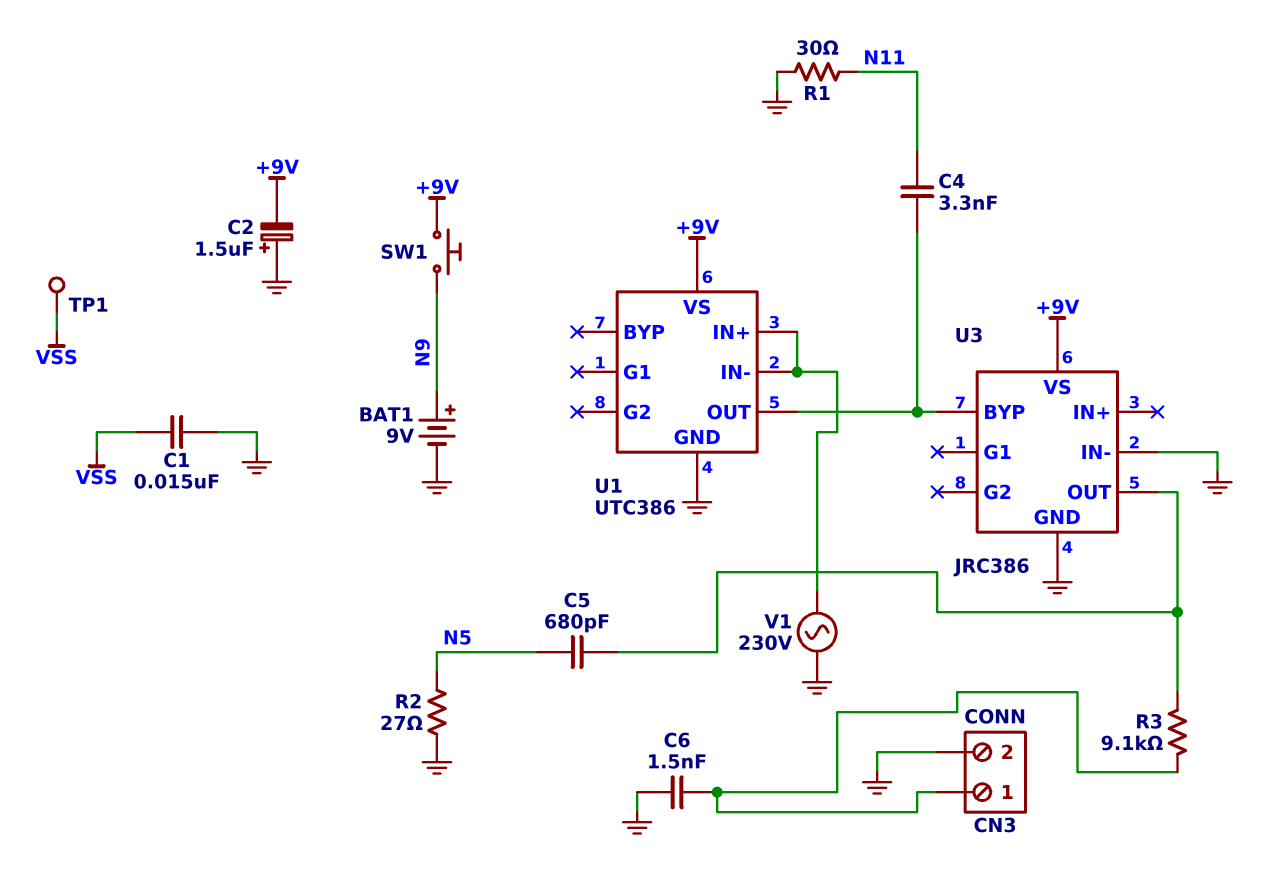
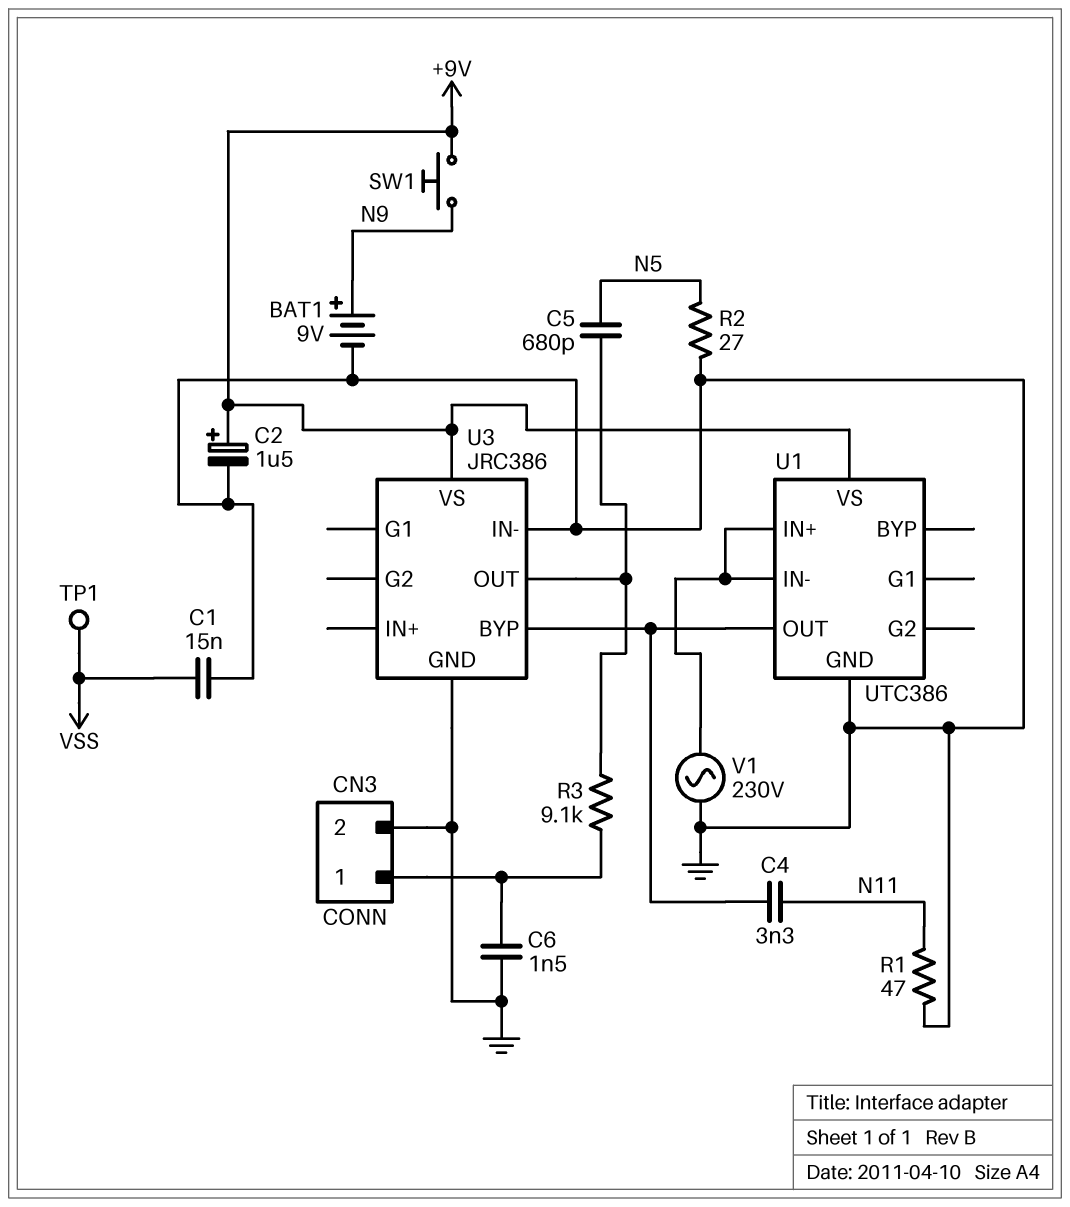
C2: 1.5uF (plus GND, minus +9V) -> 1.5uF (plus +9V, minus GND)
R1: 30 (GND, N11) -> 47 (GND, N11)

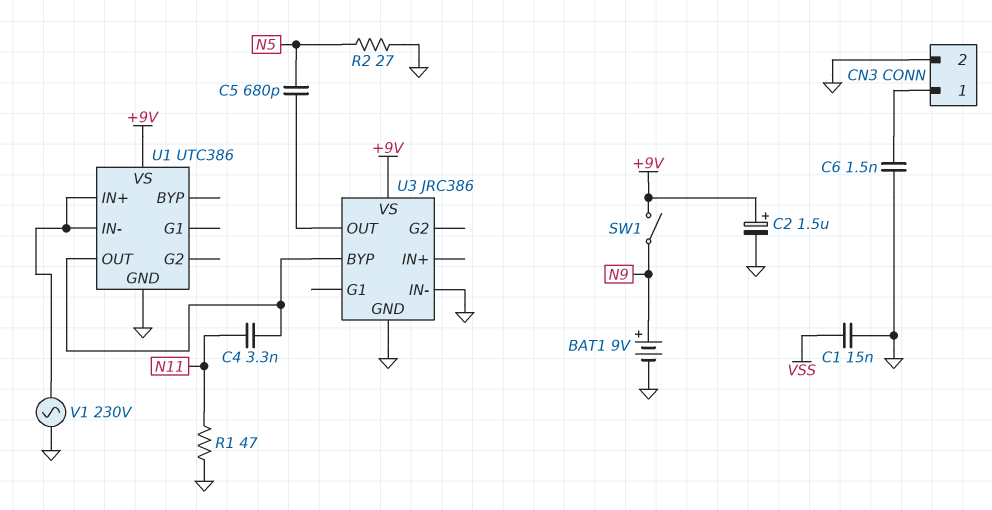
R3: 9.1k (CN3/1, U3/OUT) -> none
SW1: button (+9V, N9) -> switch (+9V, N9)
TP1: test point (VSS) -> none

